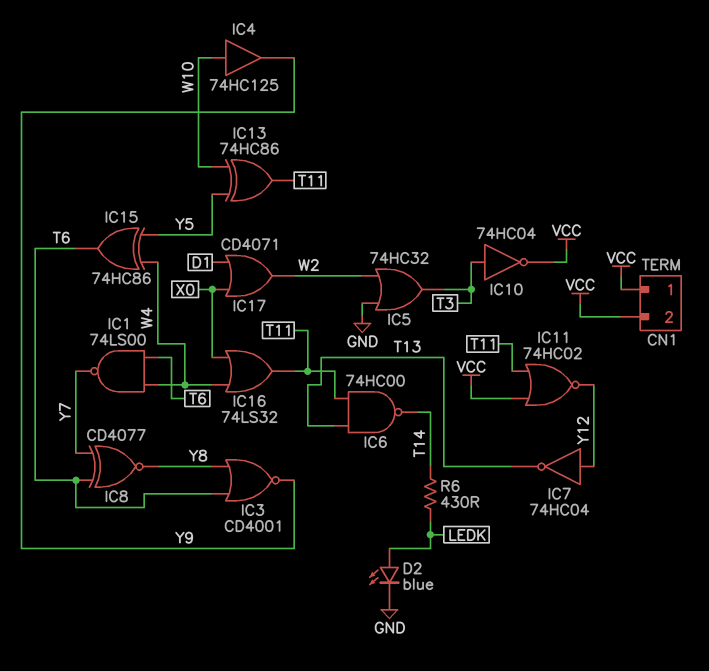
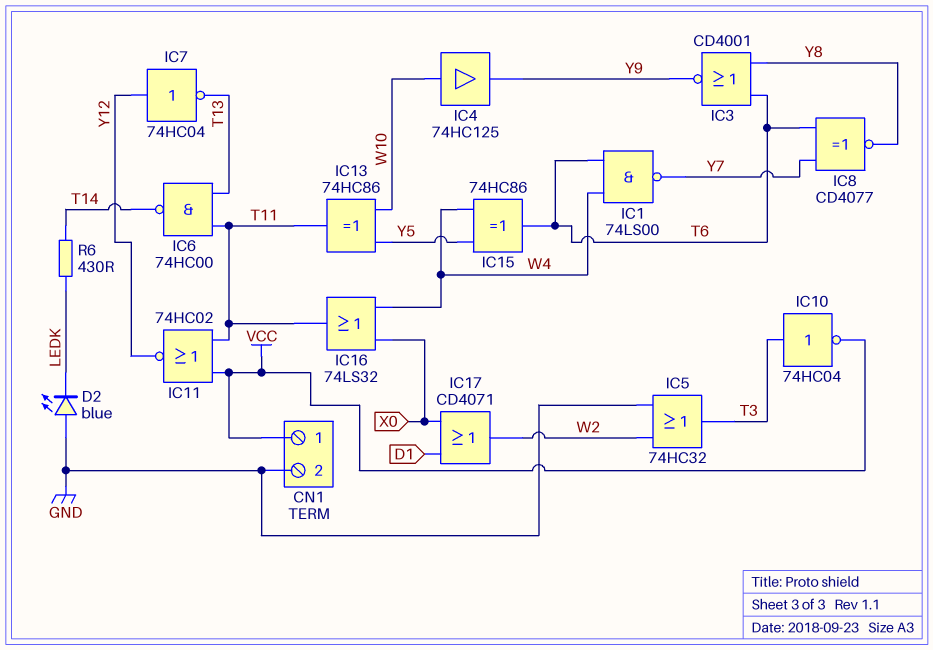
CN1 pin 2: VCC -> GND
D2: LED blue (A LEDK, K GND) -> LED blue (A GND, K LEDK)

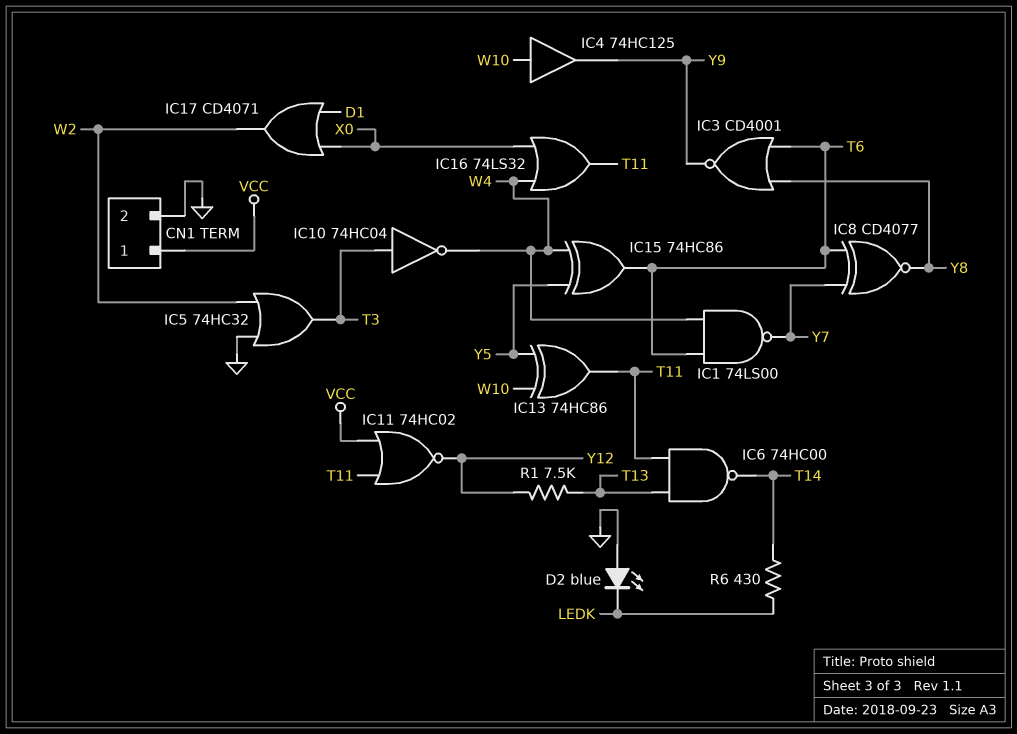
IC7: NOT 74HC04 (in Y12, out T13) -> none
IC10: NOT 74HC04 (in T3, out VCC) -> NOT 74HC04 (in T3, out W4)
R1: none -> 7.5k (T13, Y12)

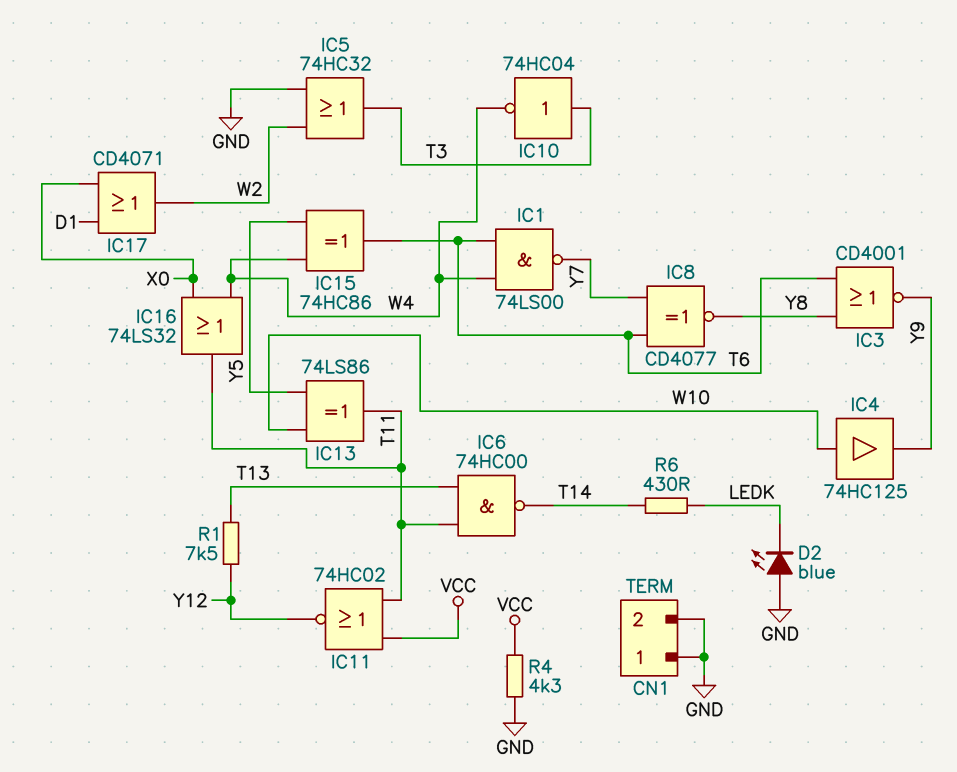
CN1 pin 1: VCC -> GND
IC13: XOR 74HC86 (in W10, in Y5, out T11) -> XOR 74LS86 (in W10, in Y5, out T11)
R4: none -> 4.3k (GND, VCC)

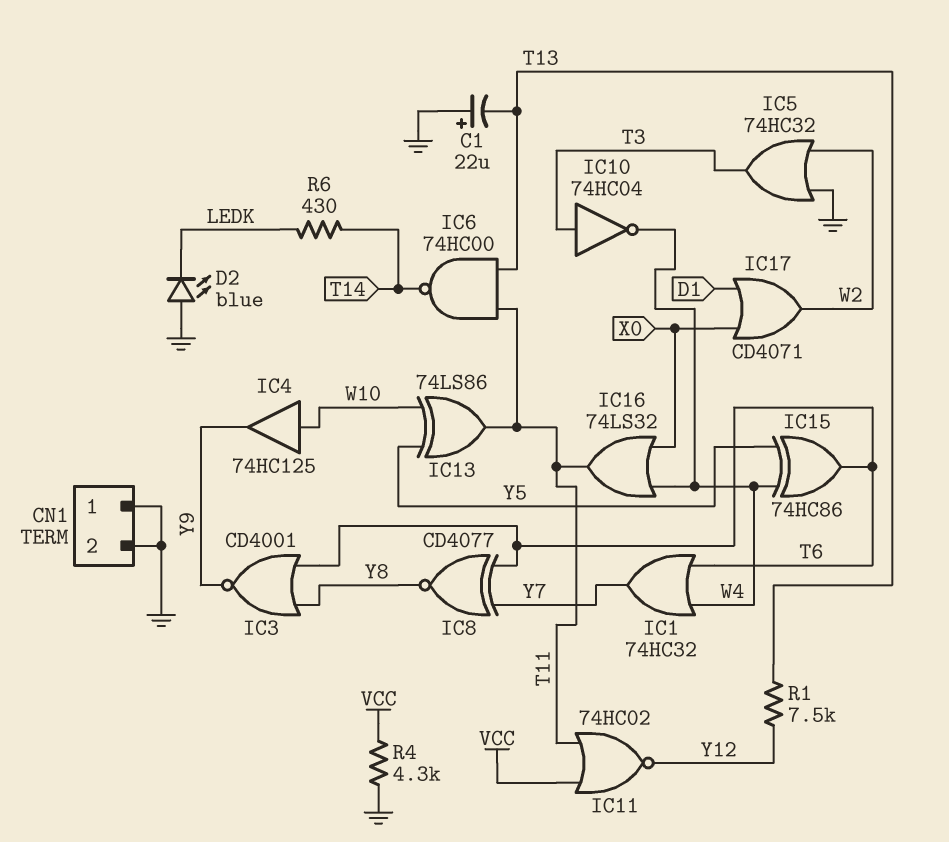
C1: none -> 22uF (plus GND, minus T13)
IC1: NAND 74LS00 (in T6, in W4, out Y7) -> OR 74HC32 (in T6, in W4, out Y7)

